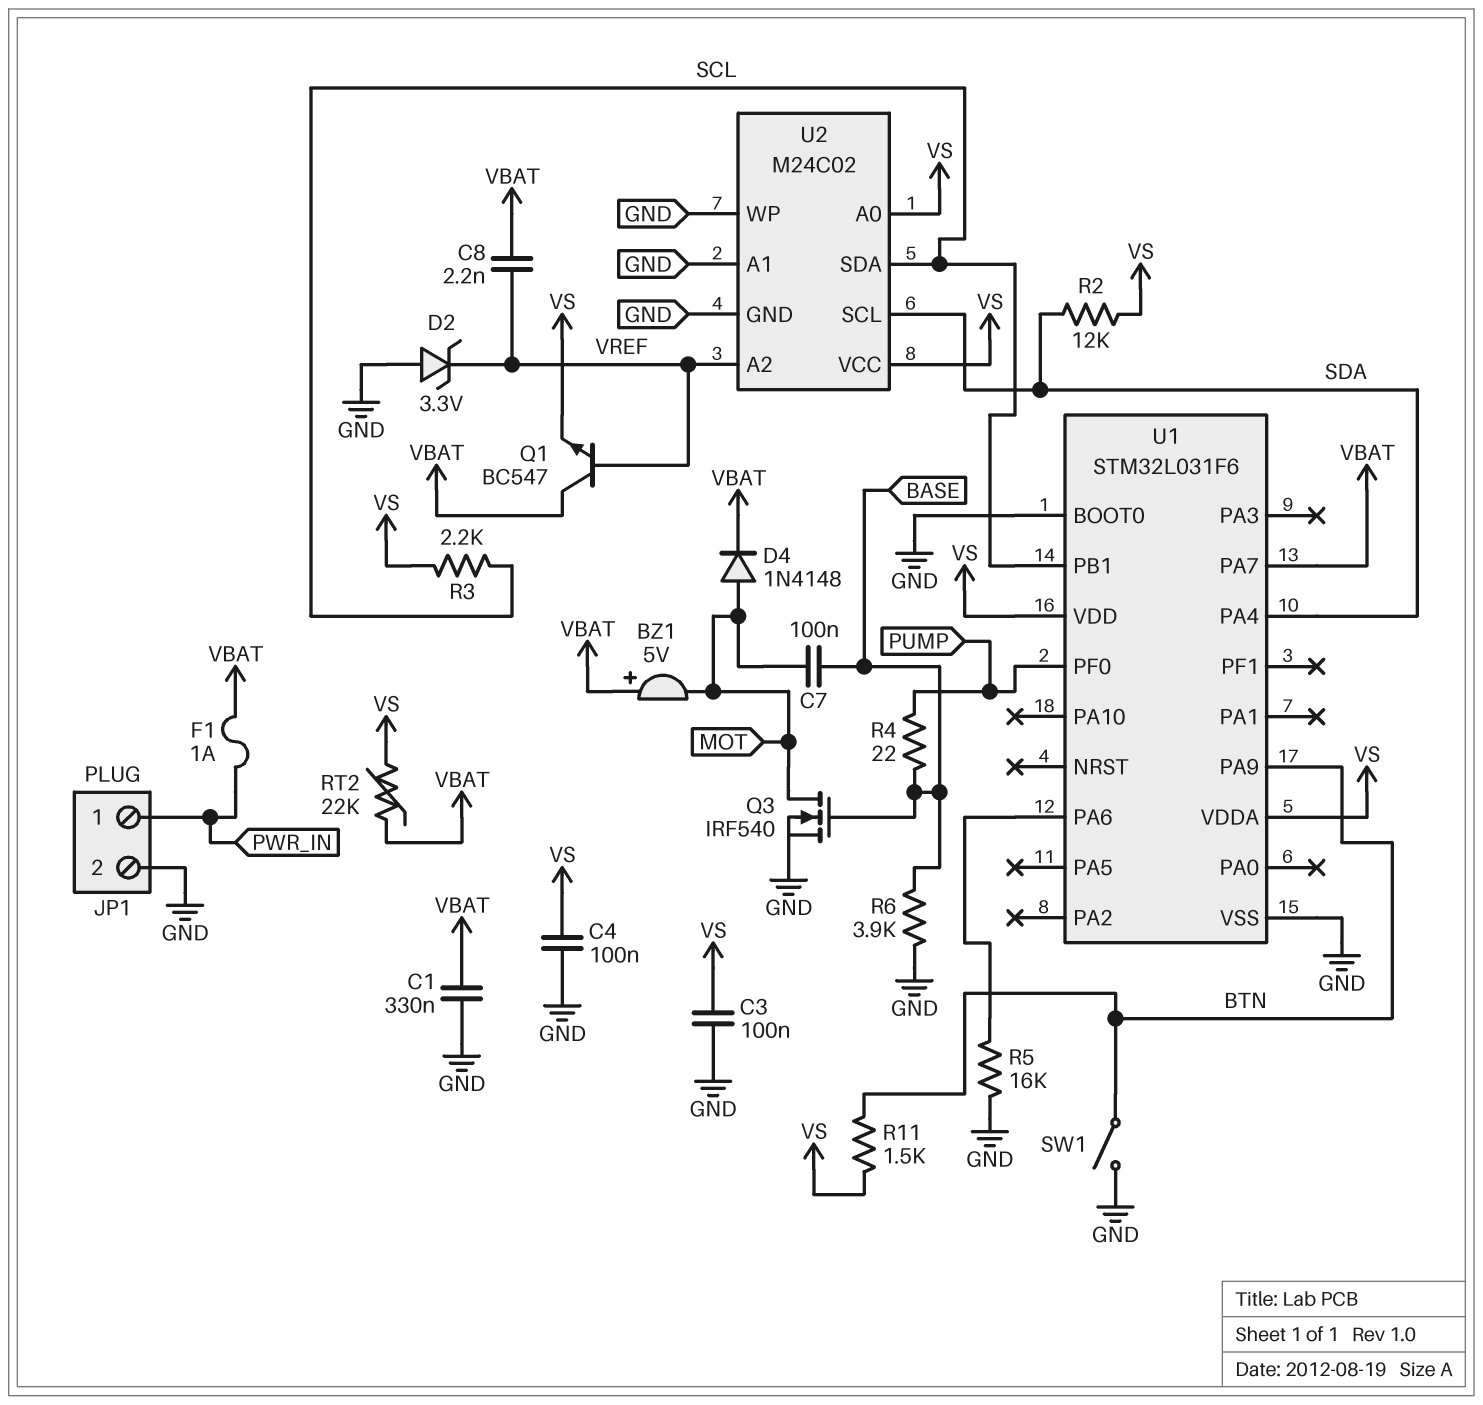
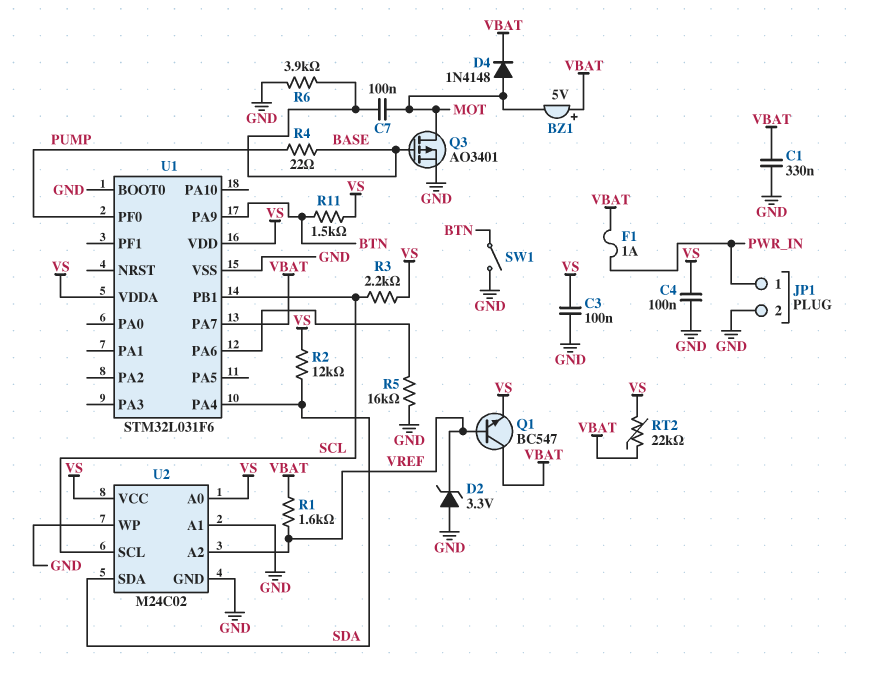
C8: 2.2nF (VBAT, VREF) -> none
Q3: NMOS IRF540 (G BASE, D MOT, S GND) -> PMOS AO3401 (G BASE, D MOT, S GND)
R1: none -> 1.6k (VBAT, VREF)
U2 pin SCL: SDA -> SCL
U2 pin SDA: SCL -> SDA

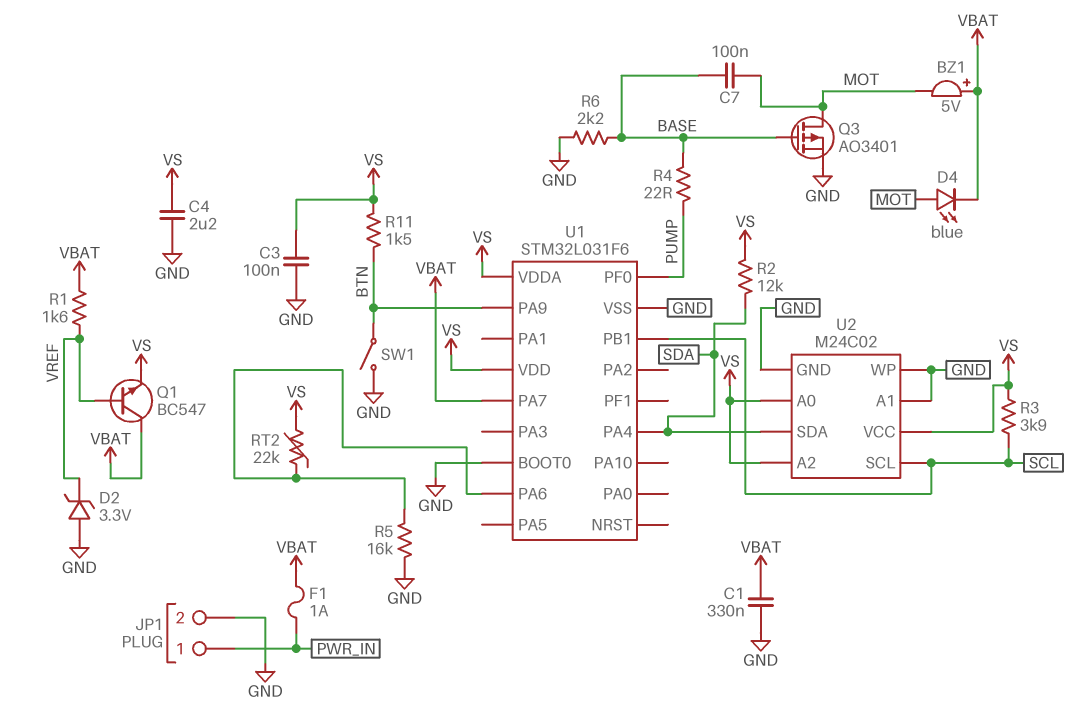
C4: 100nF (GND, VS) -> 2.2uF (GND, VS)
D4: diode 1N4148 (A MOT, K VBAT) -> LED blue (A MOT, K VBAT)
R3: 2.2k (SCL, VS) -> 3.9k (SCL, VS)
R6: 3.9k (BASE, GND) -> 2.2k (BASE, GND)
RT2: 22k (VBAT, VS) -> 22k (U1/PA6, VS)
U2 pin A2: VREF -> VS

